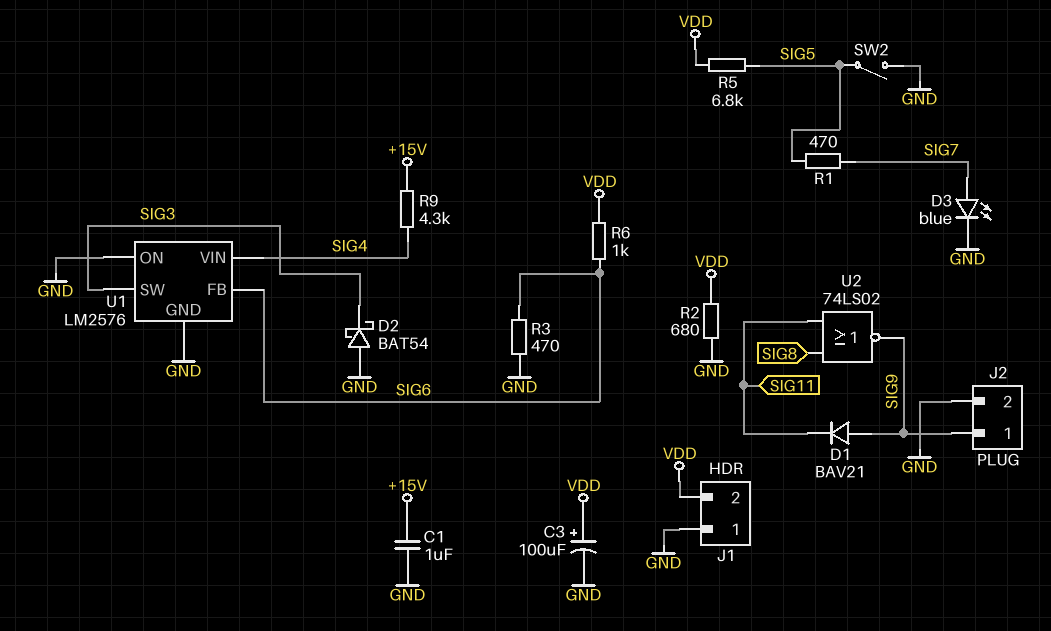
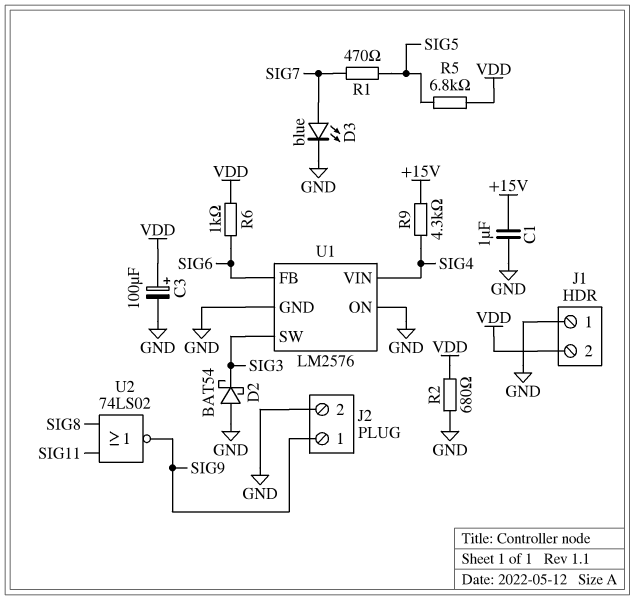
D1: diode BAV21 (A SIG9, K SIG11) -> none
R3: 470 (GND, SIG6) -> none
SW2: switch (GND, SIG5) -> none

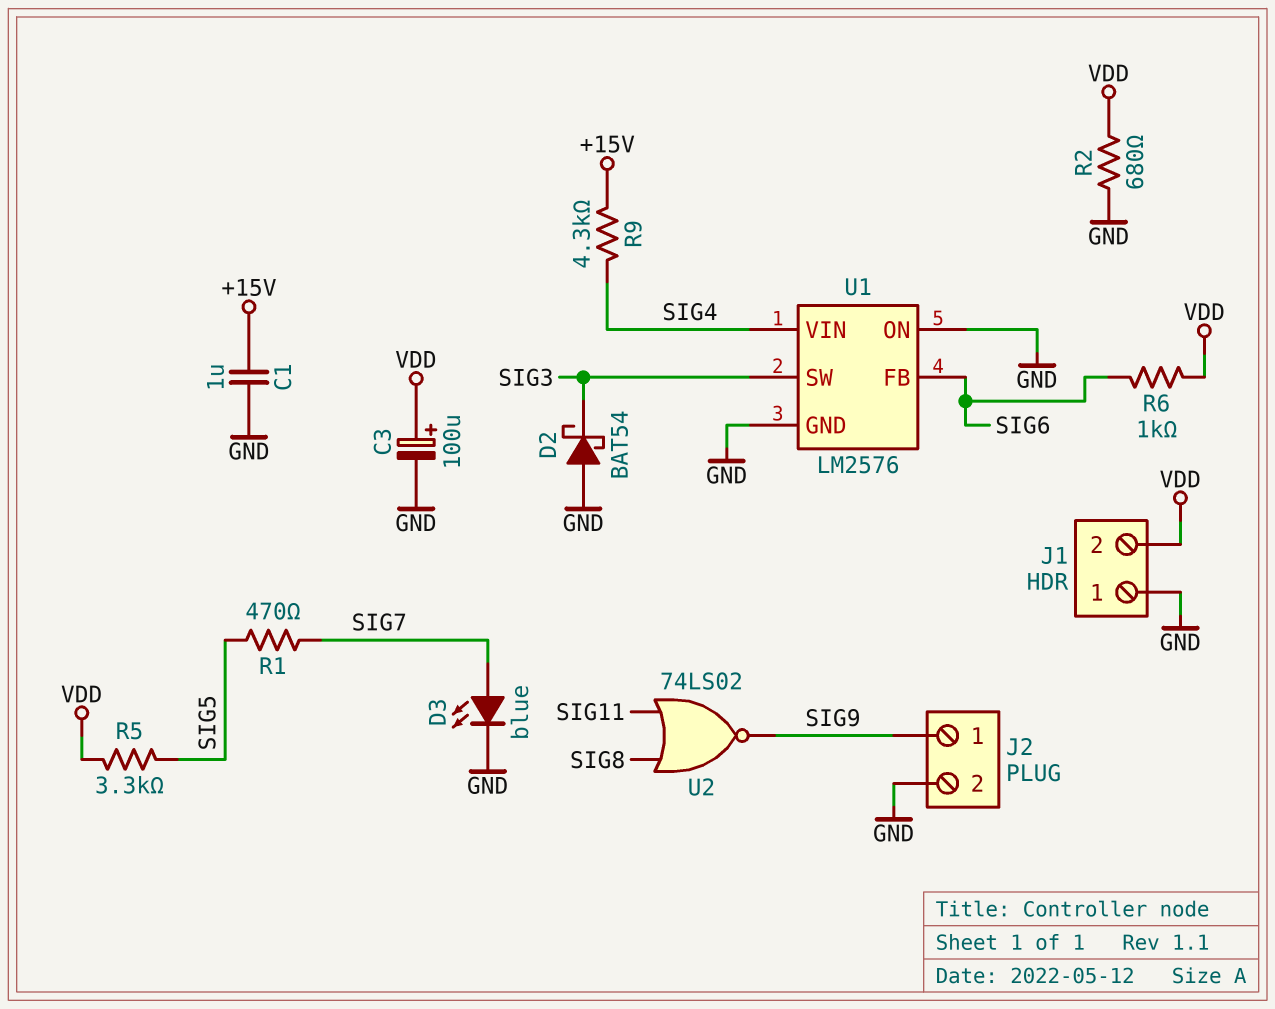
R5: 6.8k (SIG5, VDD) -> 3.3k (SIG5, VDD)

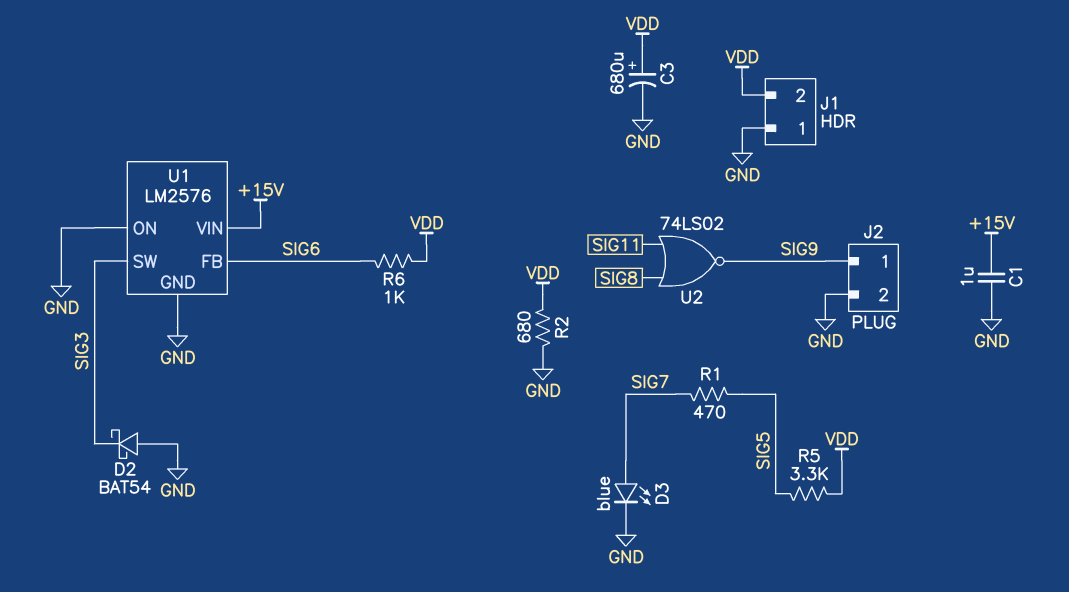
C3: 100uF (plus VDD, minus GND) -> 680uF (plus VDD, minus GND)
R9: 4.3k (+15V, SIG4) -> none
U1 pin VIN: SIG4 -> +15V

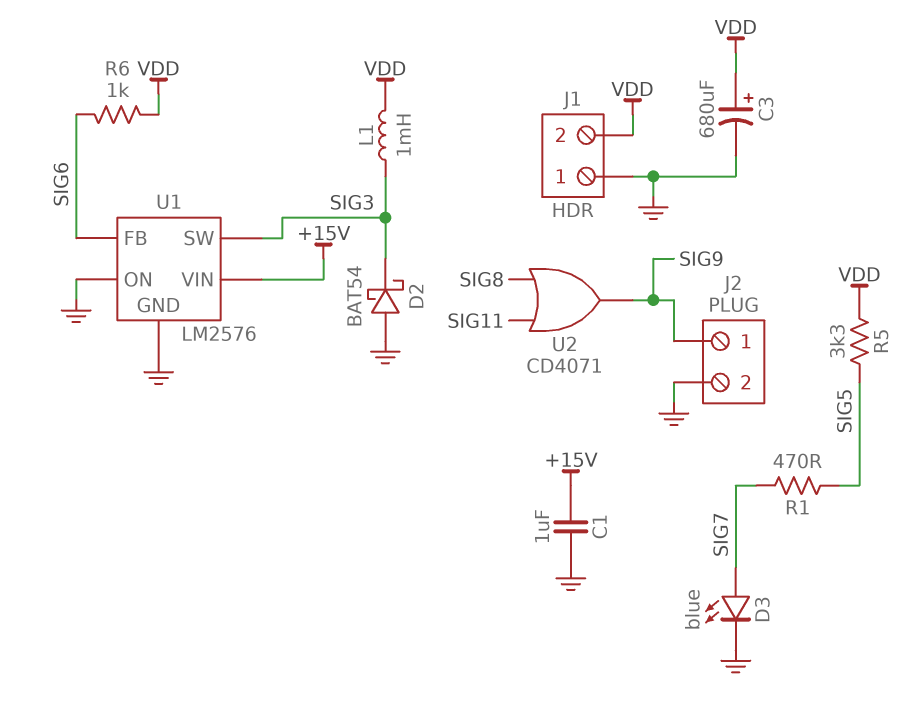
L1: none -> 1mH (SIG3, VDD)
R2: 680 (GND, VDD) -> none
U2: NOR 74LS02 (in SIG8, in SIG11, out SIG9) -> OR CD4071 (in SIG8, in SIG11, out SIG9)

